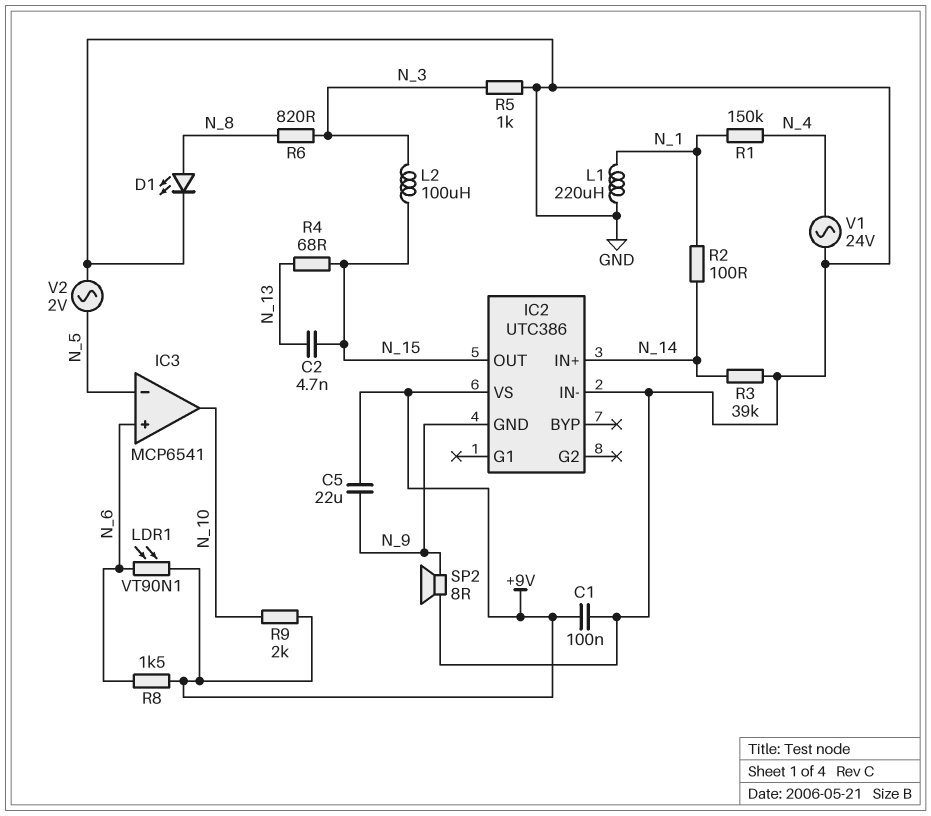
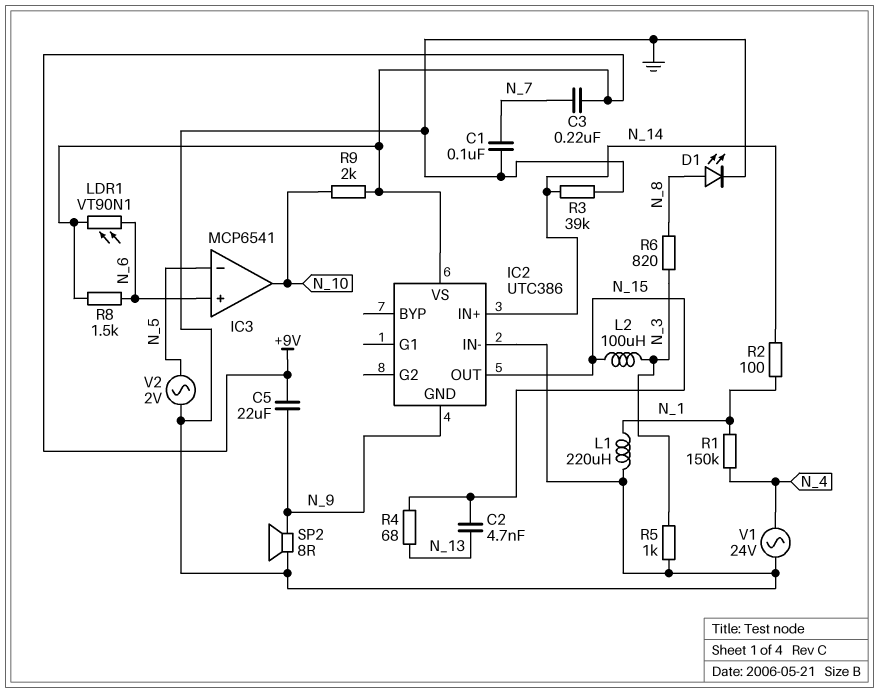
C1: 100nF (+9V, GND) -> 100nF (GND, N_7)
C3: none -> 220nF (+9V, N_7)

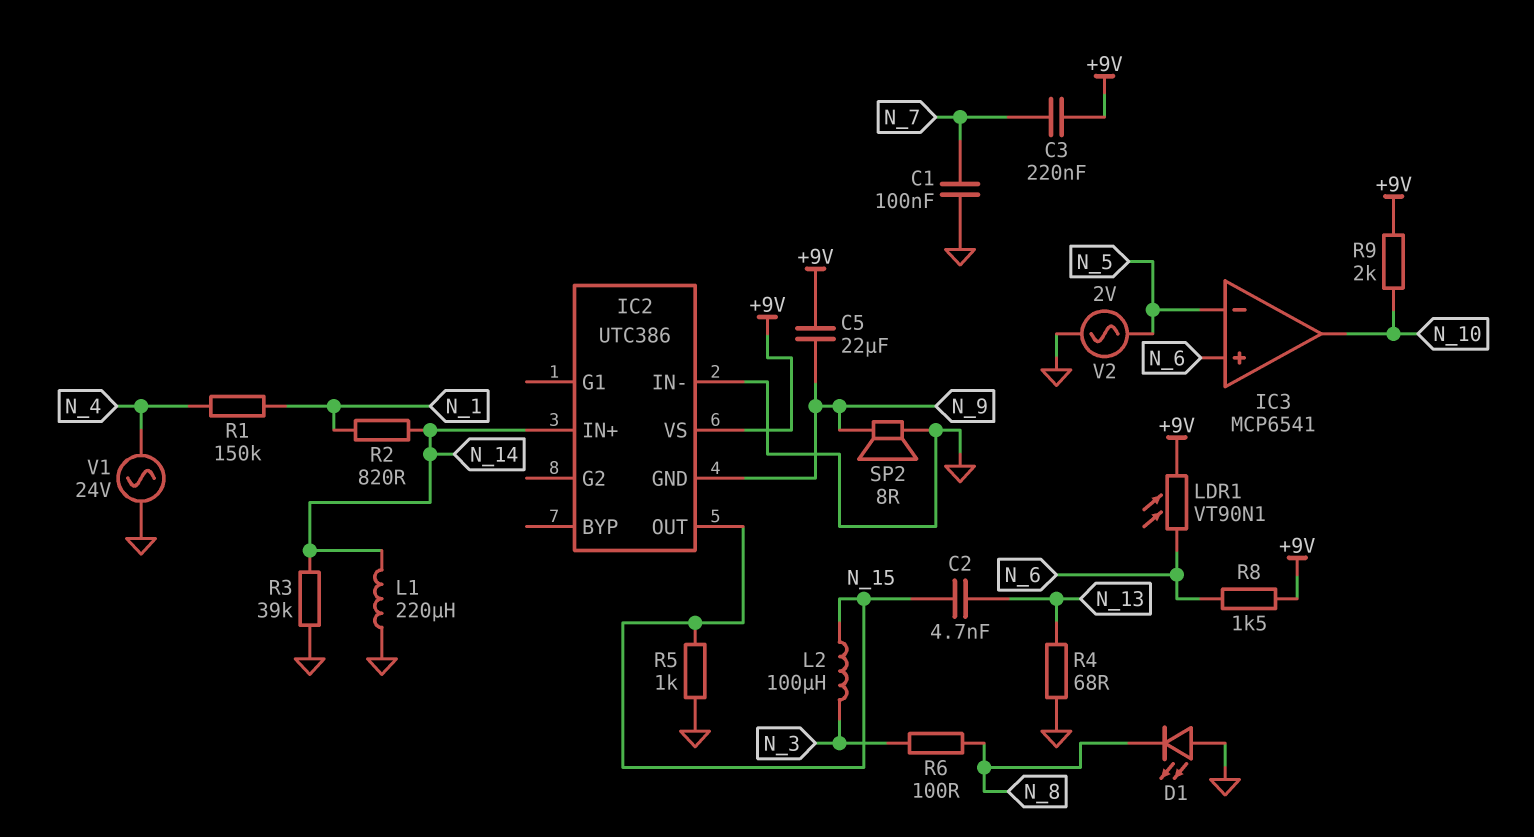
D1: LED (A N_8, K GND) -> LED (A GND, K N_8)
L1: 220uH (GND, N_1) -> 220uH (GND, N_14)
R2: 100 (N_1, N_14) -> 820 (N_1, N_14)
R4: 68 (N_13, N_15) -> 68 (GND, N_13)
R5: 1k (GND, N_3) -> 1k (GND, N_15)
R6: 820 (N_3, N_8) -> 100 (N_3, N_8)

